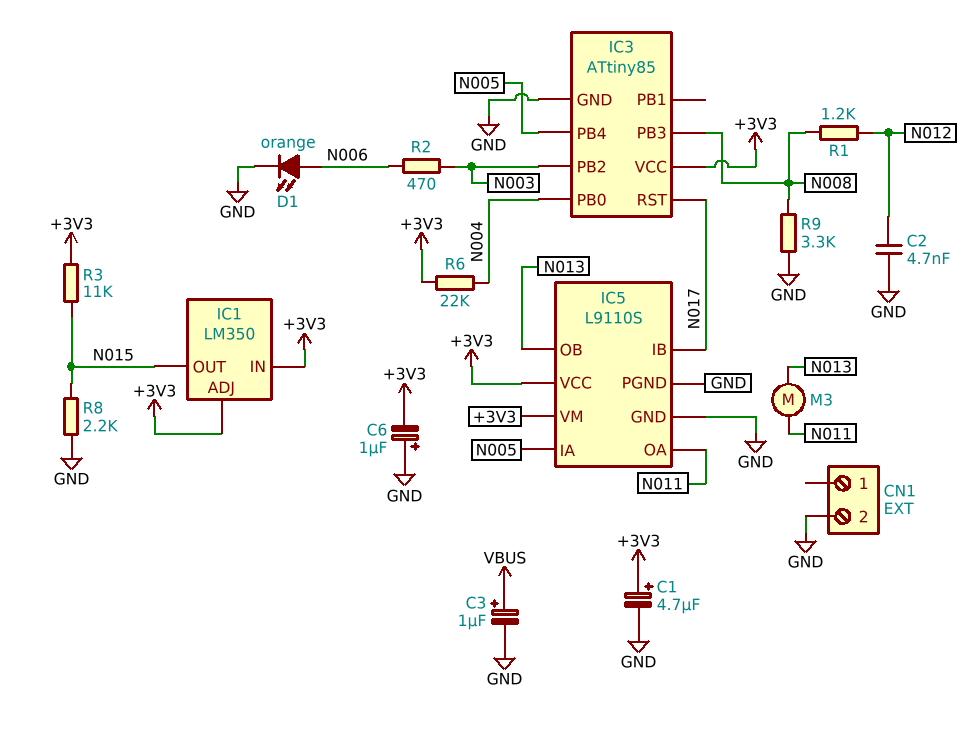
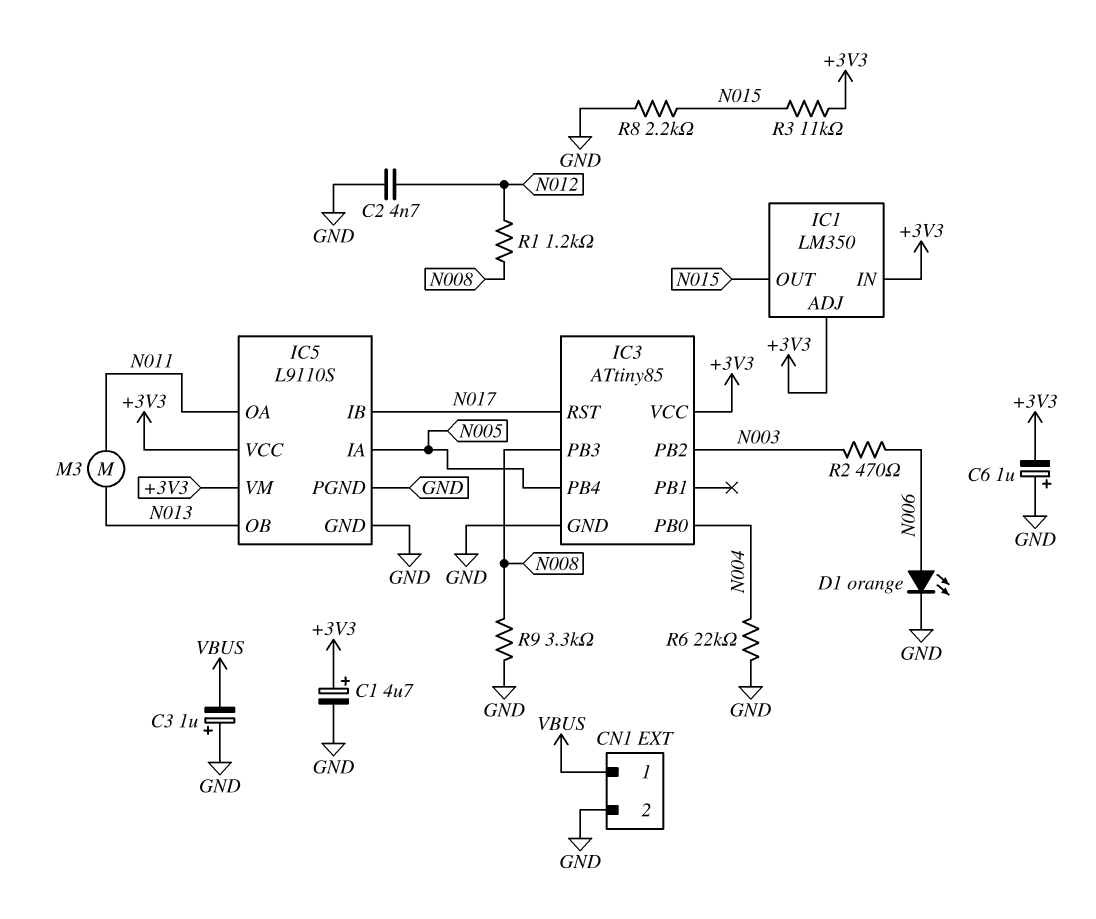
C3: 1uF (plus VBUS, minus GND) -> 1uF (plus GND, minus VBUS)
CN1 pin 1: none -> VBUS
R6: 22k (+3V3, N004) -> 22k (GND, N004)

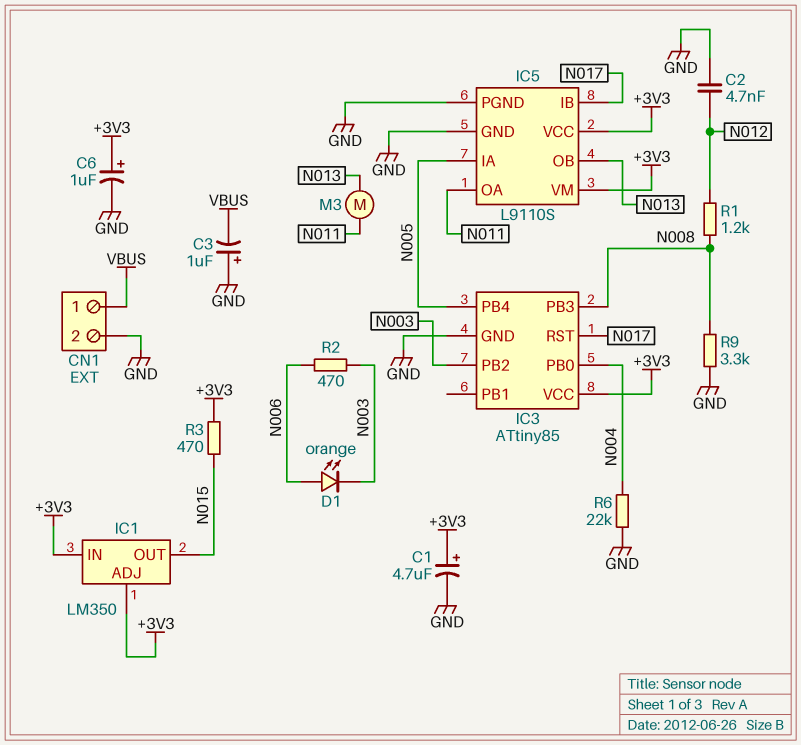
C6: 1uF (plus GND, minus +3V3) -> 1uF (plus +3V3, minus GND)
D1: LED orange (A N006, K GND) -> LED orange (A N006, K N003)
R3: 11k (+3V3, N015) -> 470 (+3V3, N015)
R8: 2.2k (GND, N015) -> none

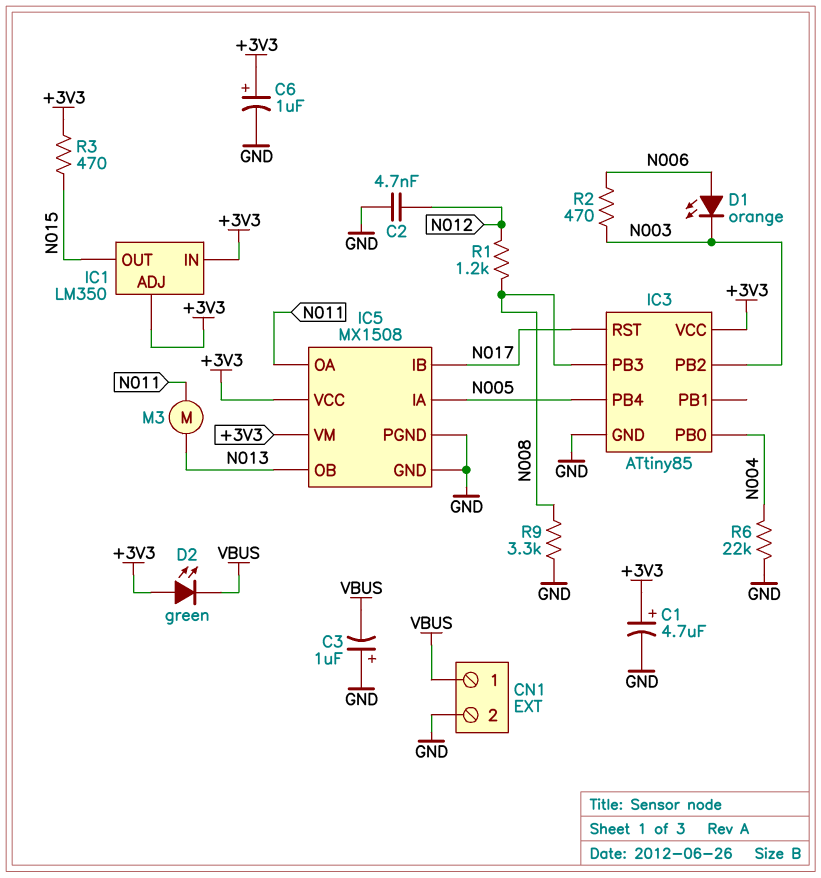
D2: none -> LED green (A +3V3, K VBUS)
IC5: L9110S -> MX1508

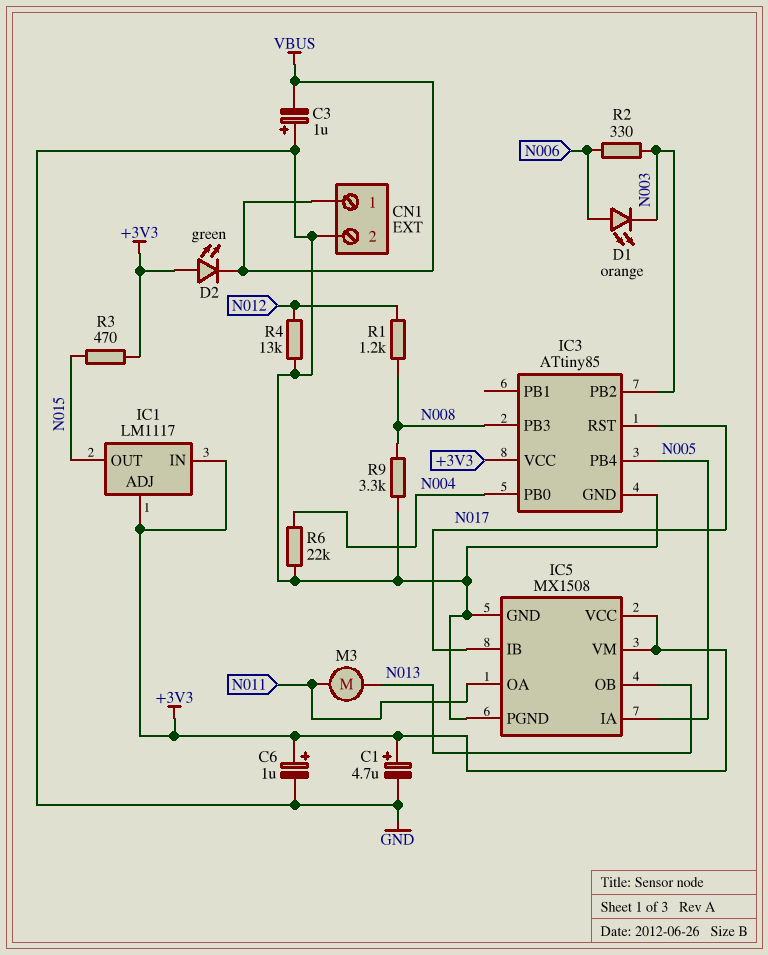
C2: 4.7nF (GND, N012) -> none
IC1: LM350 -> LM1117
R2: 470 (N003, N006) -> 330 (N003, N006)
R4: none -> 13k (GND, N012)

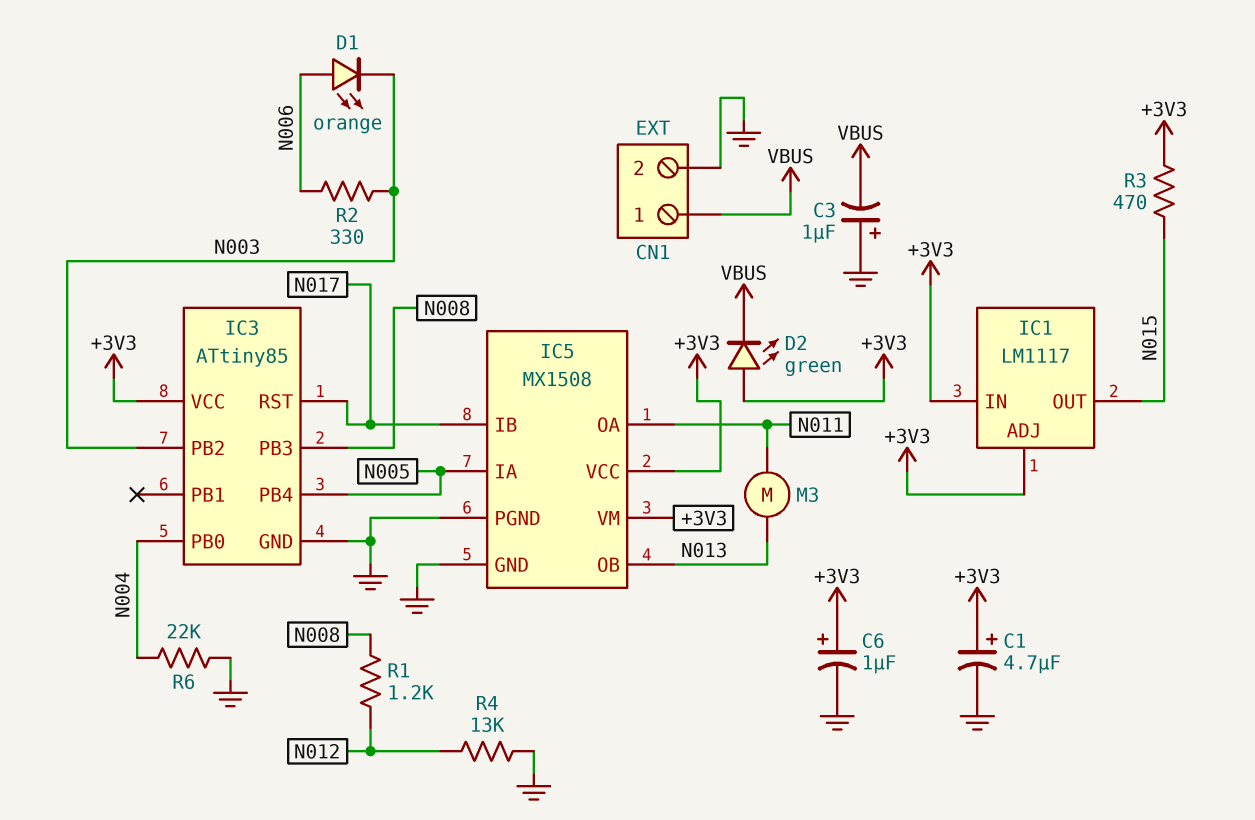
R9: 3.3k (GND, N008) -> none

